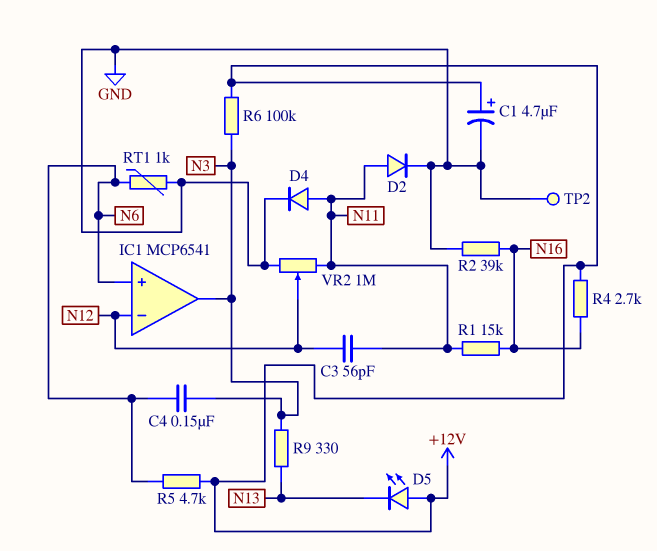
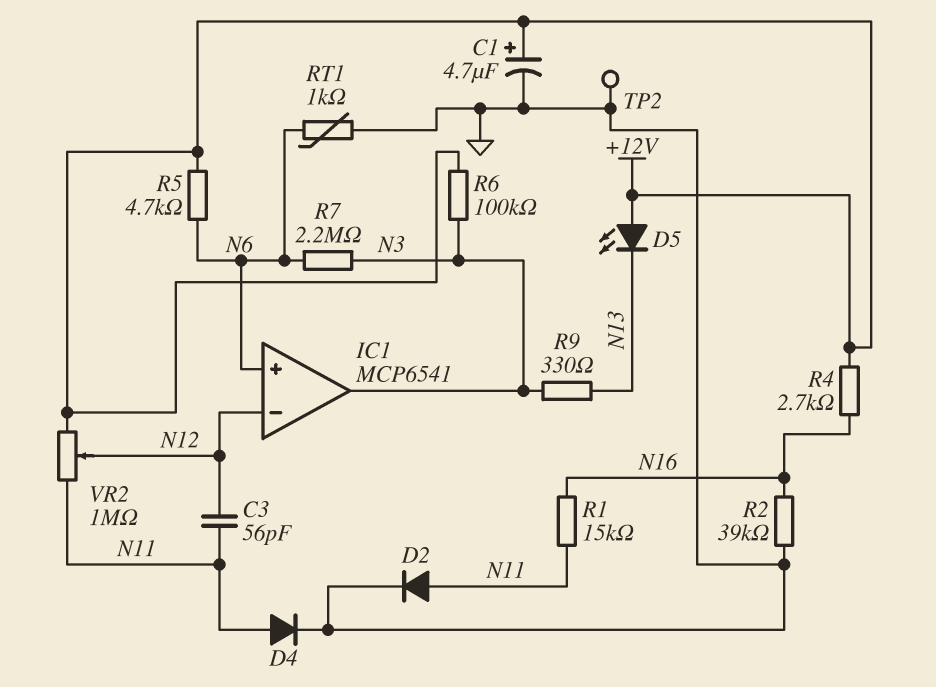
C4: 150nF (N3, N6) -> none
R7: none -> 2.2M (N3, N6)
VR2: 1M (GND, N11, wiper N12) -> 1M (+12V, N11, wiper N12)

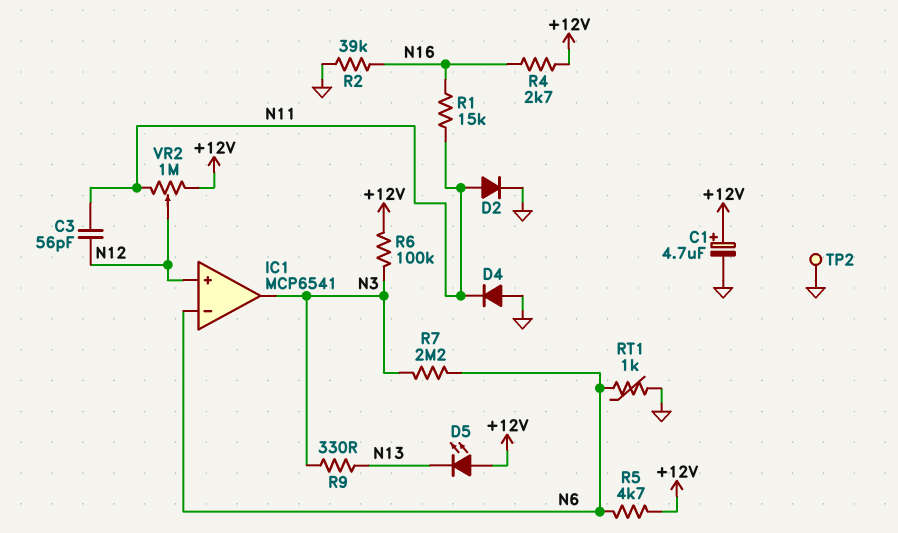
D4: diode (A N11, K GND) -> diode (A GND, K N11)
IC1 pin in+: N6 -> N12
IC1 pin in-: N12 -> N6

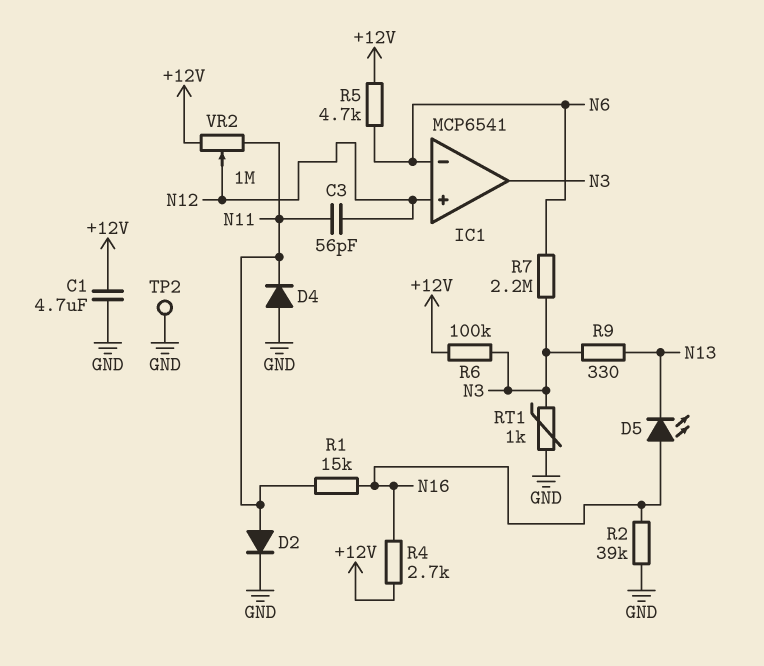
C1: 4.7uF (plus +12V, minus GND) -> 4.7uF (+12V, GND)
D5: LED (A +12V, K N13) -> LED (A N16, K N13)
RT1: 1k (GND, N6) -> 1k (GND, N3)

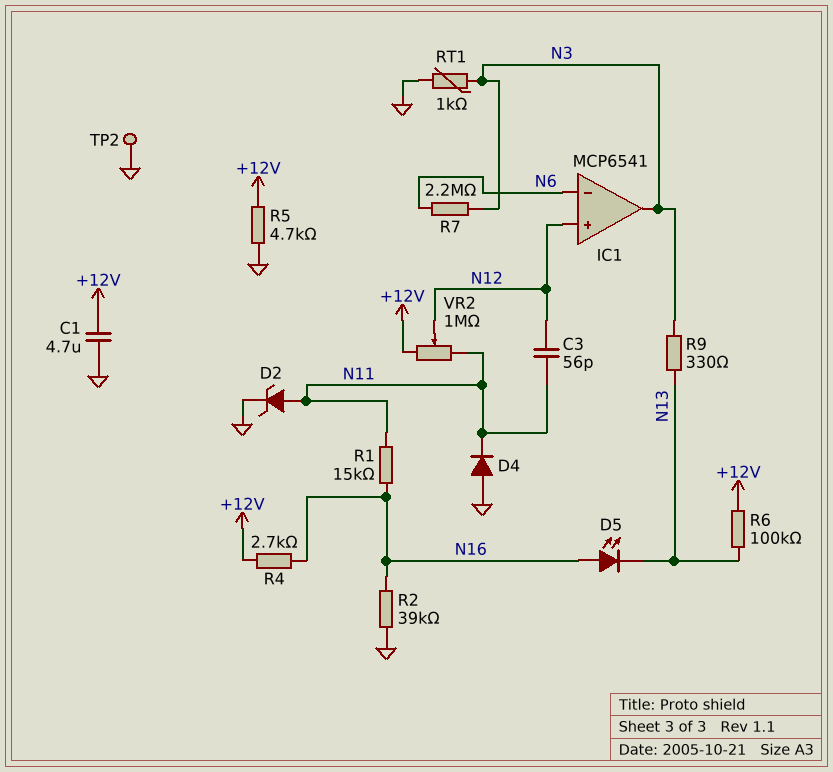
D2: diode (A N11, K GND) -> zener (A N11, K GND)
R5: 4.7k (+12V, N6) -> 4.7k (+12V, GND)
R6: 100k (+12V, N3) -> 100k (+12V, N13)

